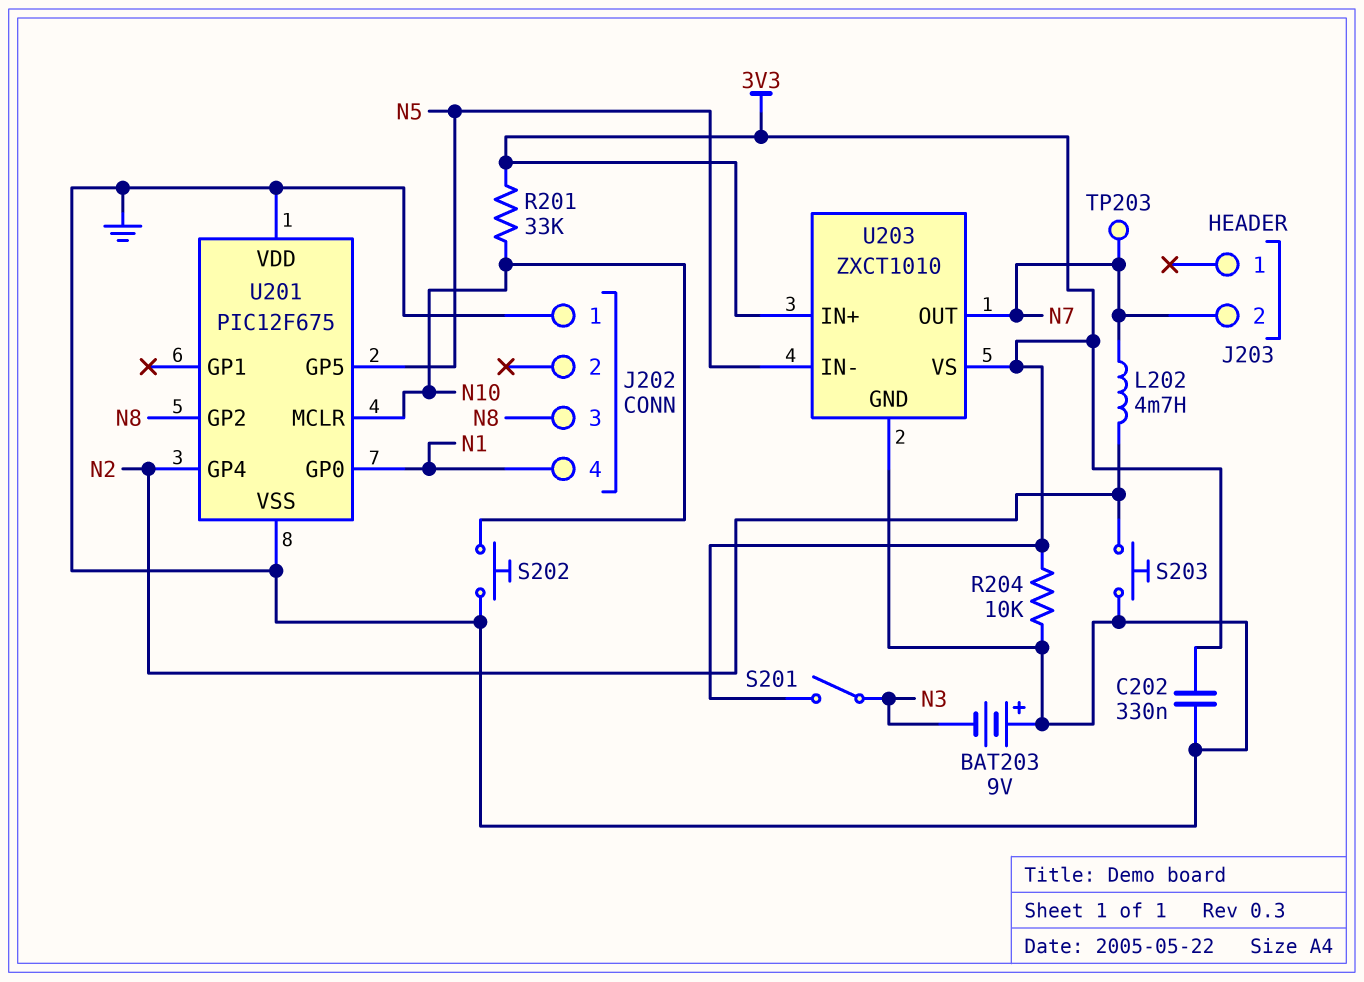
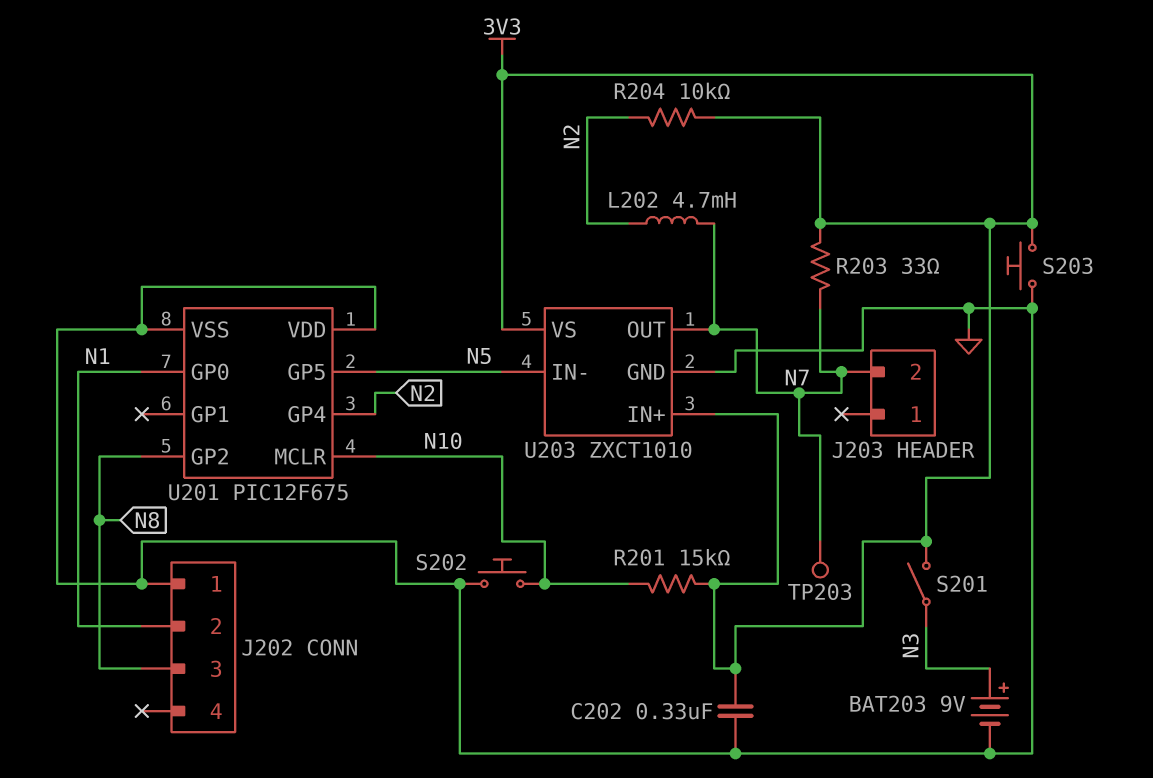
BAT203: 9V (plus GND, minus N3) -> 9V (plus N3, minus GND)
J202 pin 2: none -> N1
J202 pin 4: N1 -> none
R201: 33k (3V3, N10) -> 15k (3V3, N10)
R203: none -> 33 (3V3, N7)
R204: 10k (3V3, GND) -> 10k (3V3, N2)
S203: button (GND, N2) -> button (3V3, GND)

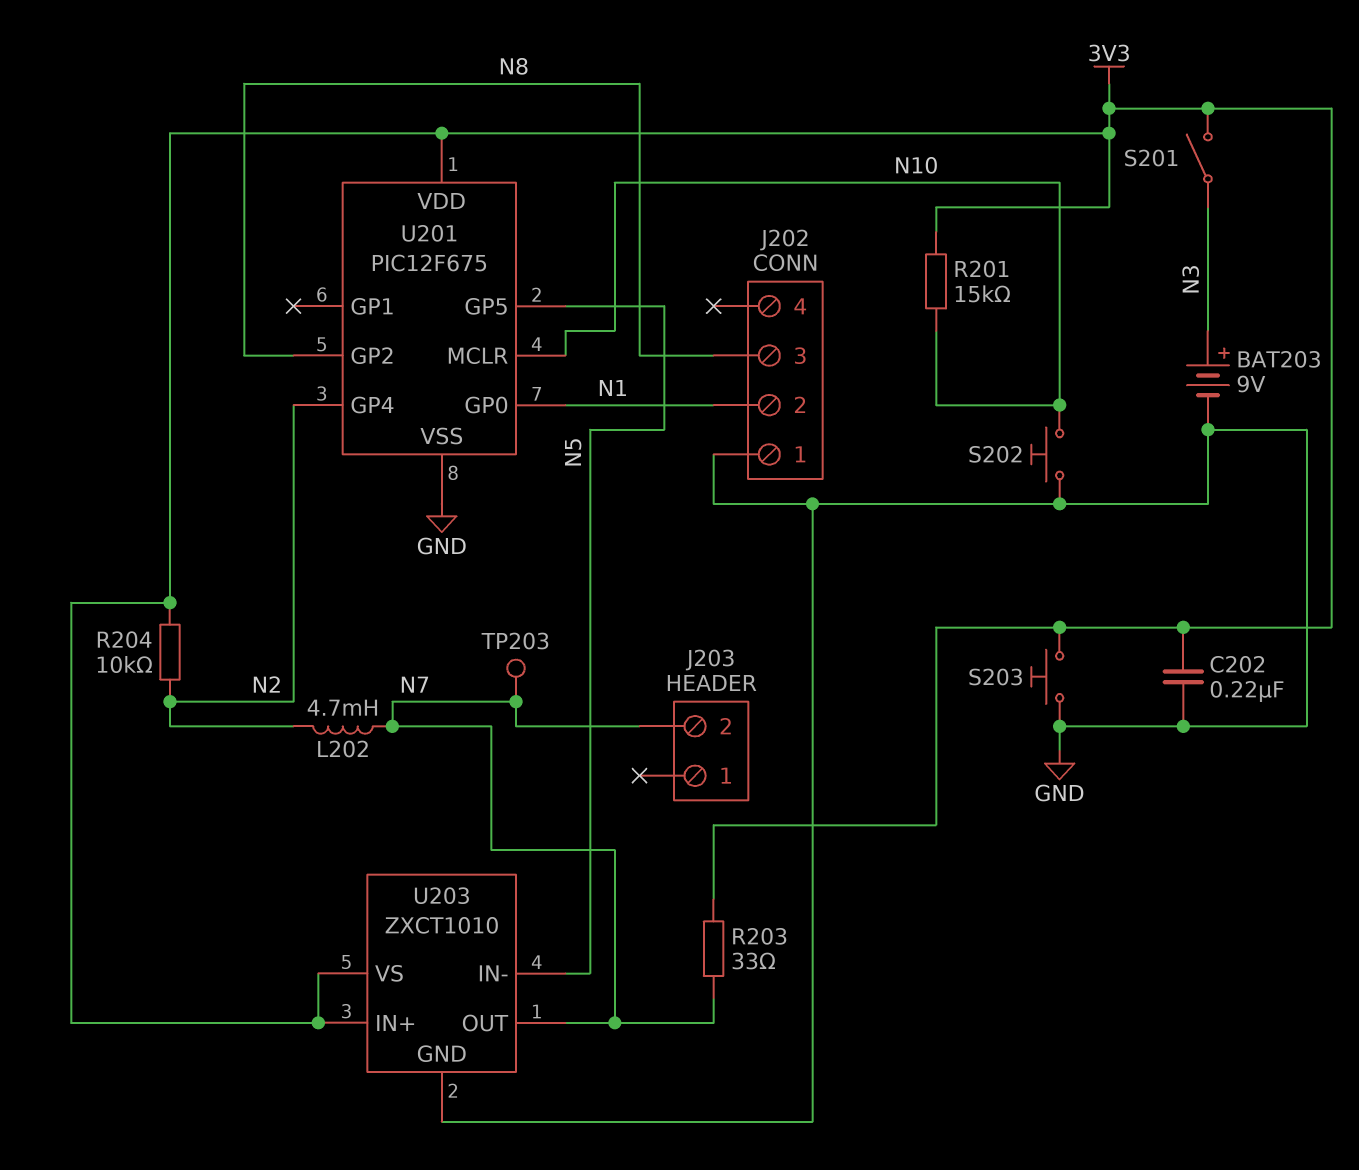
C202: 330nF (3V3, GND) -> 220nF (3V3, GND)
U201 pin VDD: GND -> 3V3

